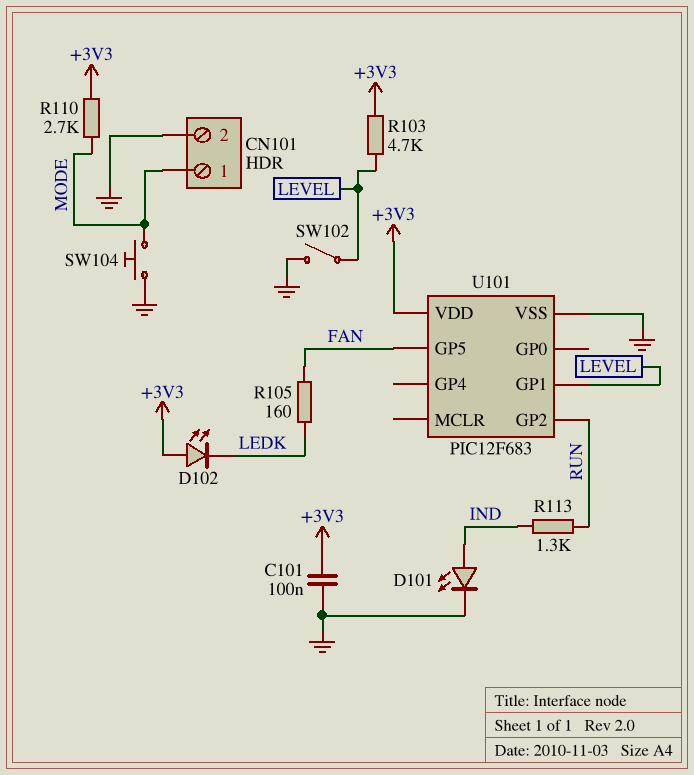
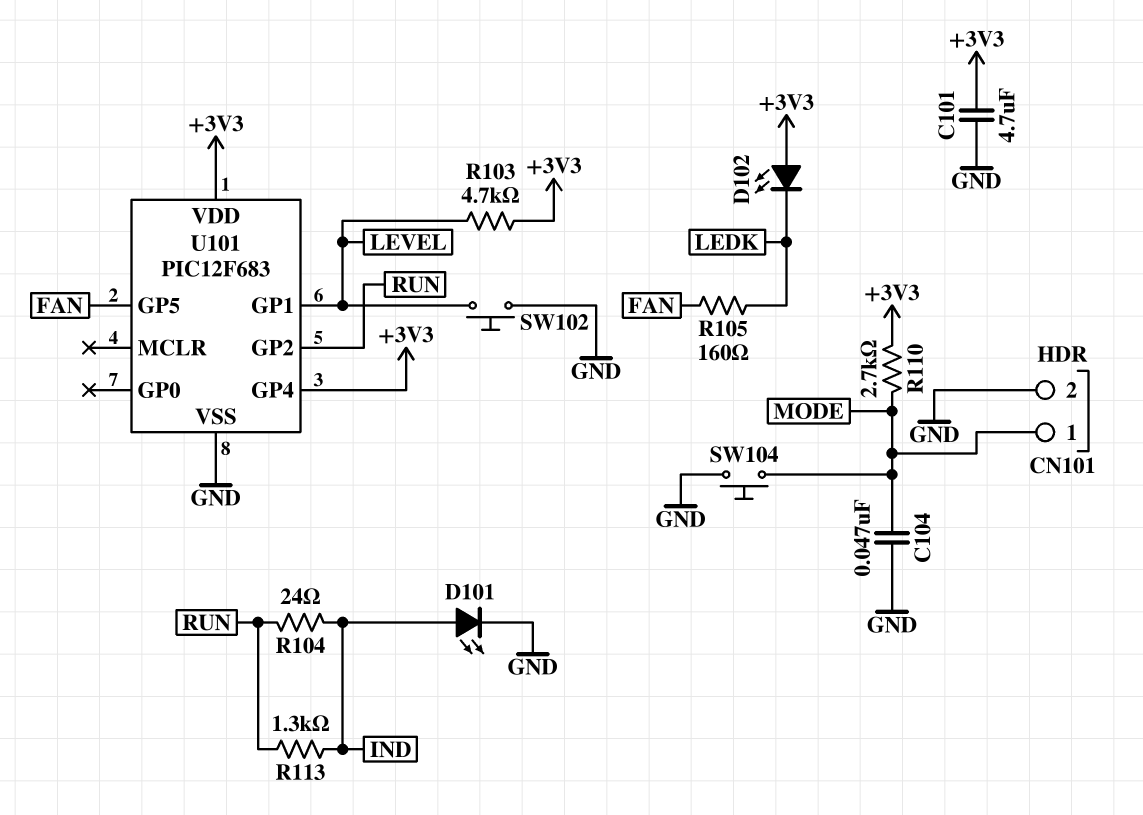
C101: 100nF (+3V3, GND) -> 4.7uF (+3V3, GND)
C104: none -> 47nF (GND, MODE)
R104: none -> 24 (IND, RUN)
SW102: switch (GND, LEVEL) -> button (GND, LEVEL)
U101 pin GP4: none -> +3V3

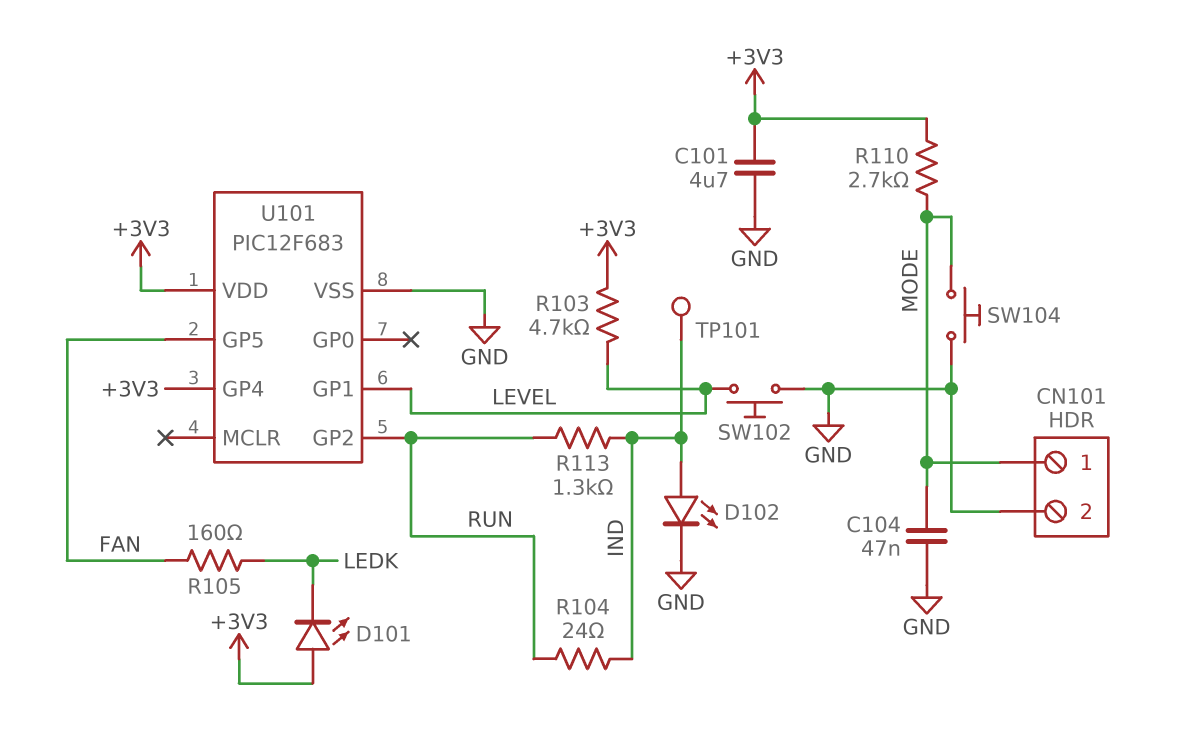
D101: LED (A IND, K GND) -> LED (A +3V3, K LEDK)
D102: LED (A +3V3, K LEDK) -> LED (A IND, K GND)
TP101: none -> test point (IND)

